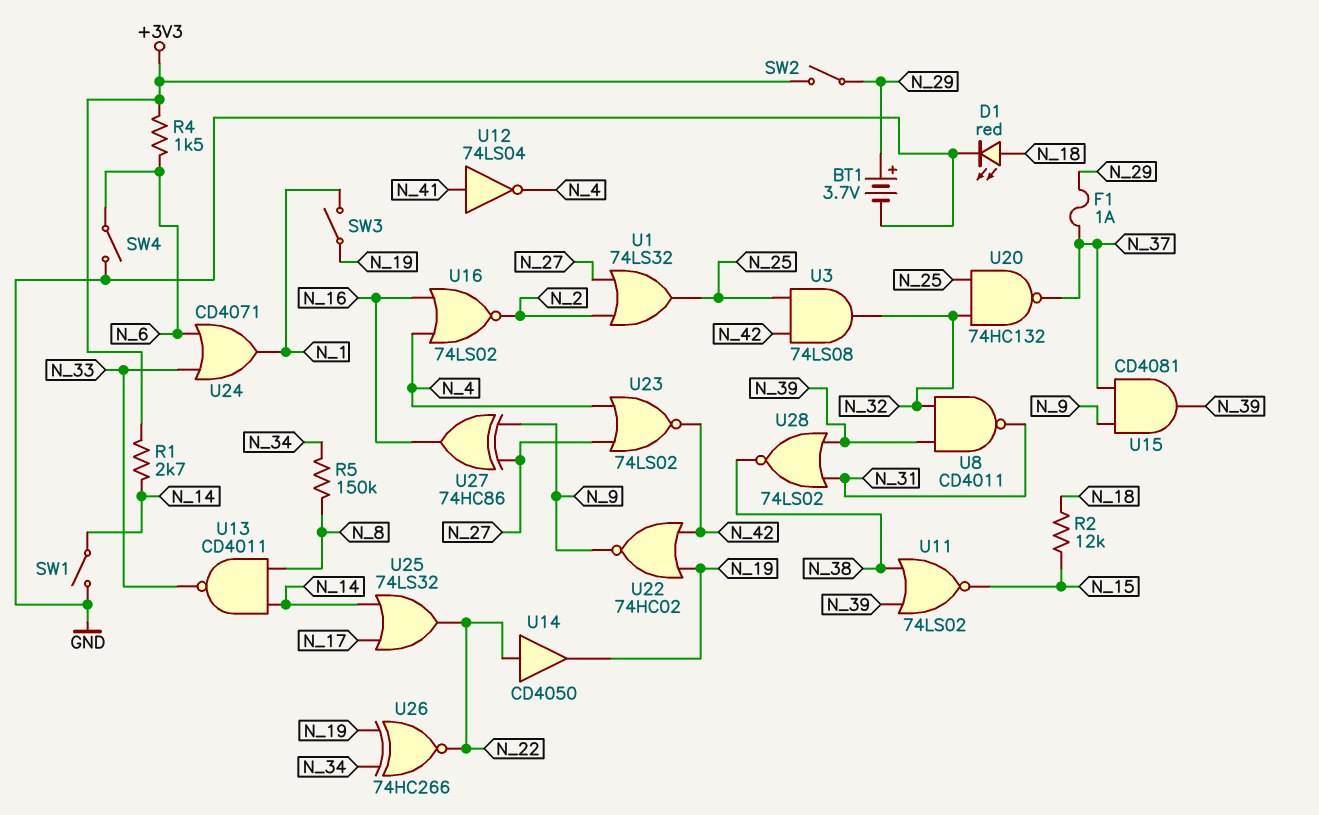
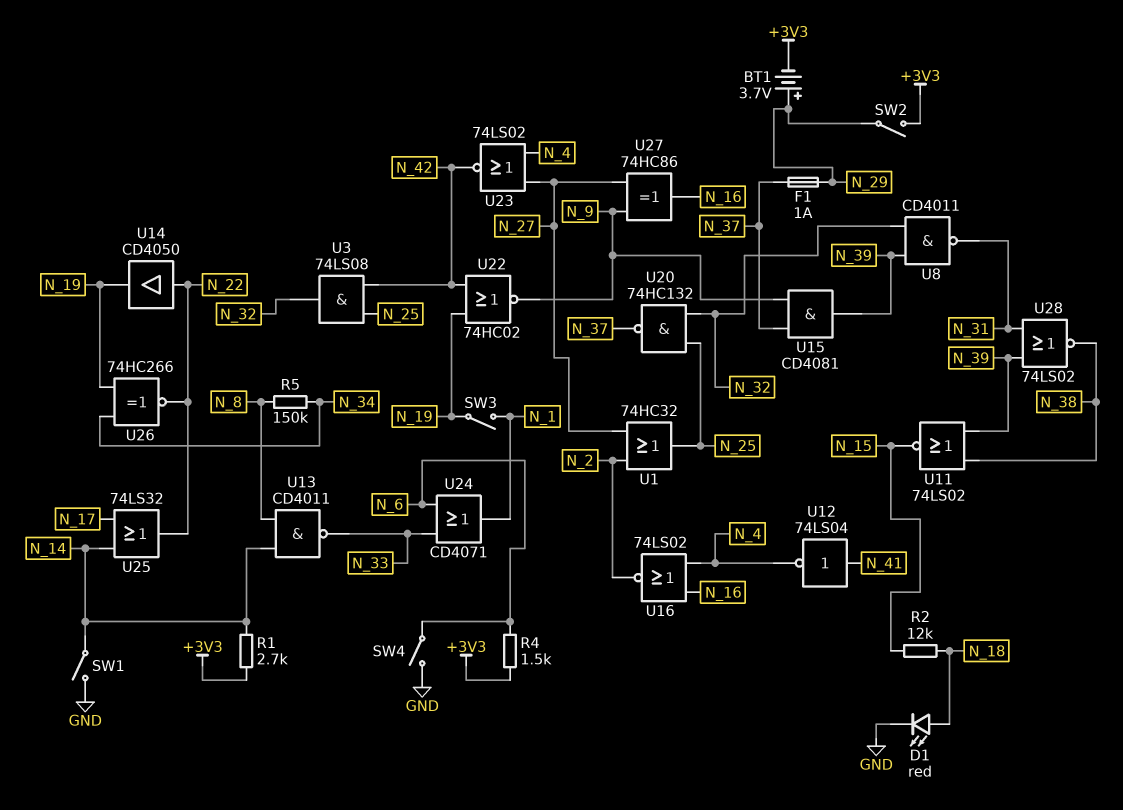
BT1: 3.7V (plus N_29, minus GND) -> 3.7V (plus N_29, minus +3V3)
U1: OR 74LS32 (in N_2, in N_27, out N_25) -> OR 74HC32 (in N_2, in N_27, out N_25)

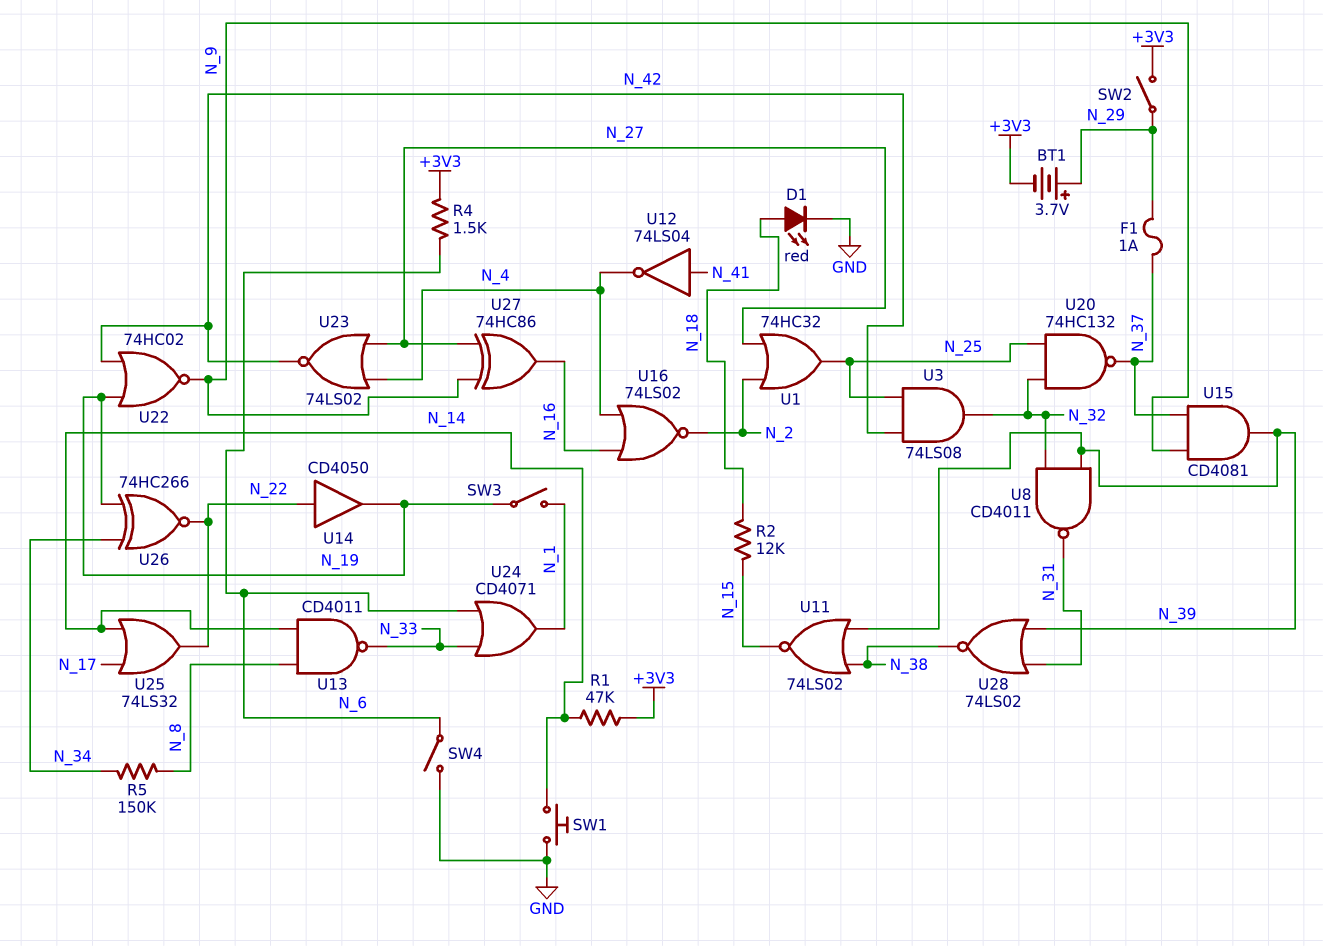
R1: 2.7k (+3V3, N_14) -> 47k (+3V3, N_14)
SW1: switch (GND, N_14) -> button (GND, N_14)

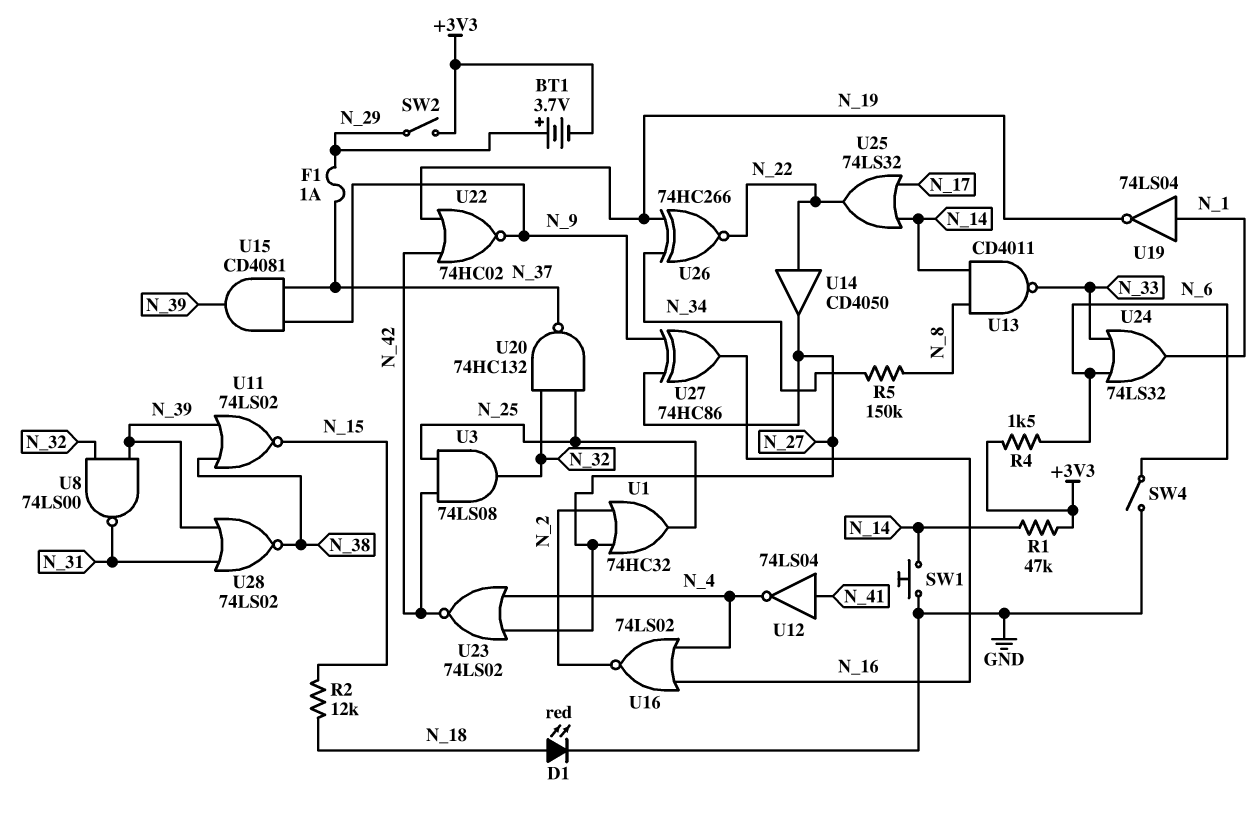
SW3: switch (N_1, N_19) -> none
U8: NAND CD4011 (in N_32, in N_39, out N_31) -> NAND 74LS00 (in N_32, in N_39, out N_31)
U14: buffer CD4050 (in N_22, out N_19) -> buffer CD4050 (in N_22, out N_27)
U19: none -> NOT 74LS04 (in N_1, out N_19)
U24: OR CD4071 (in N_6, in N_33, out N_1) -> OR 74LS32 (in N_6, in N_33, out N_1)

